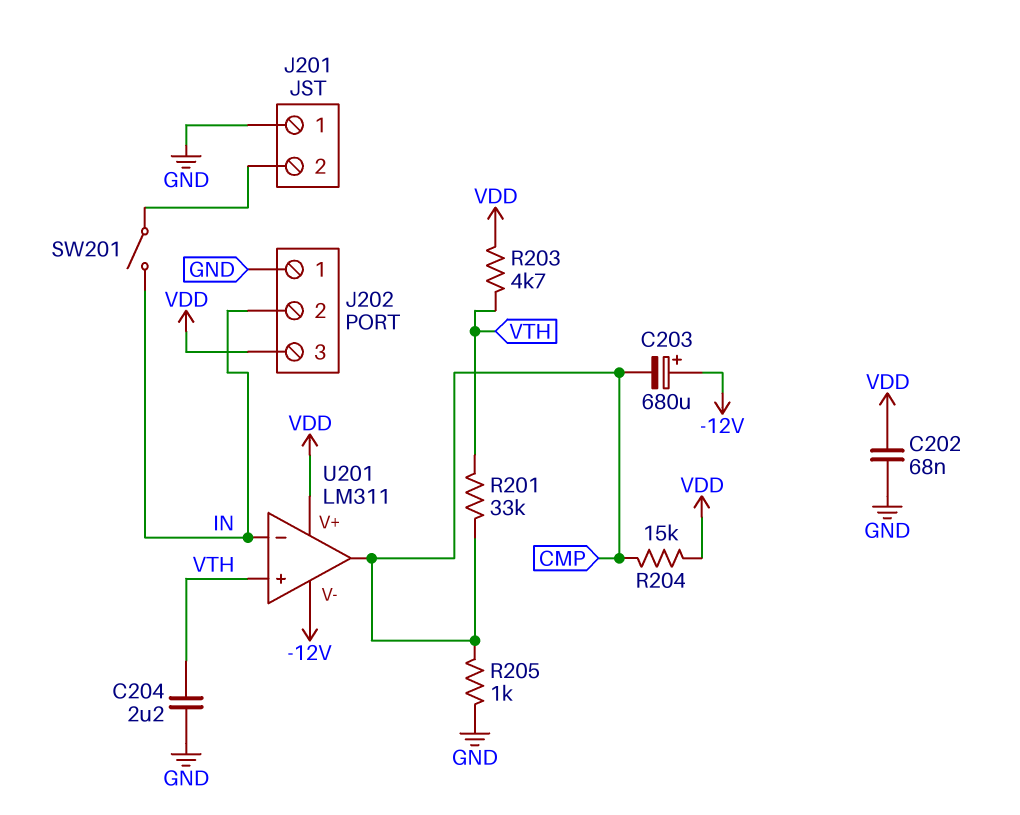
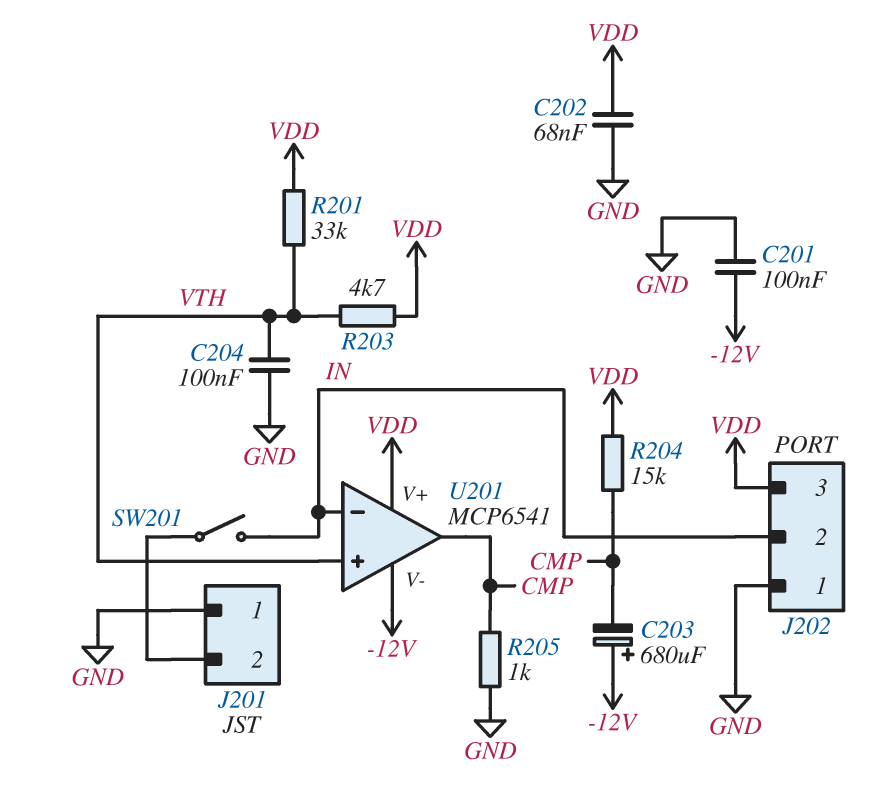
C201: none -> 100nF (-12V, GND)
C204: 2.2uF (GND, VTH) -> 100nF (GND, VTH)
R201: 33k (CMP, VTH) -> 33k (VDD, VTH)
U201: LM311 -> MCP6541

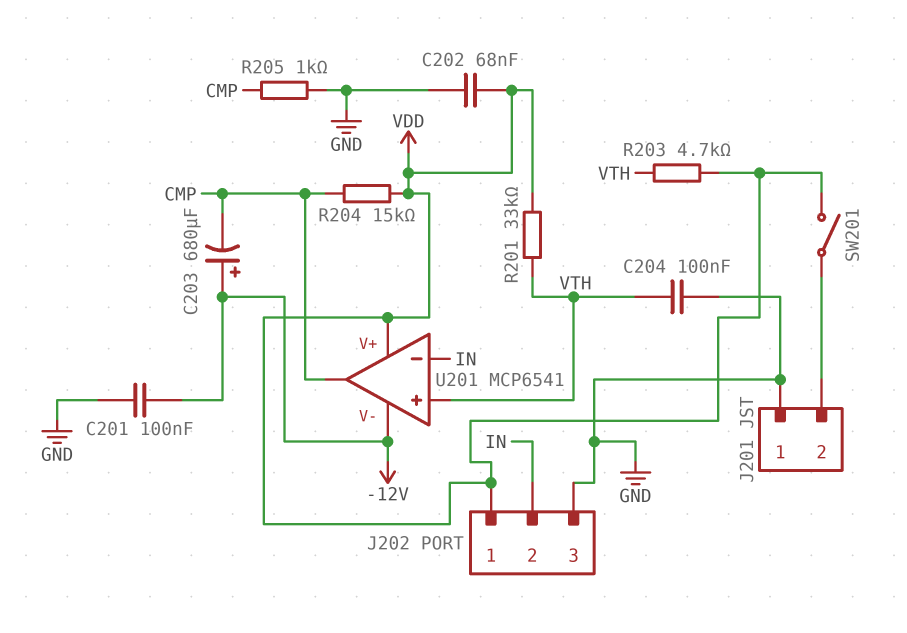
J202 pin 1: GND -> VDD
J202 pin 3: VDD -> GND
SW201: switch (IN, J201/2) -> switch (J201/2, VDD)

